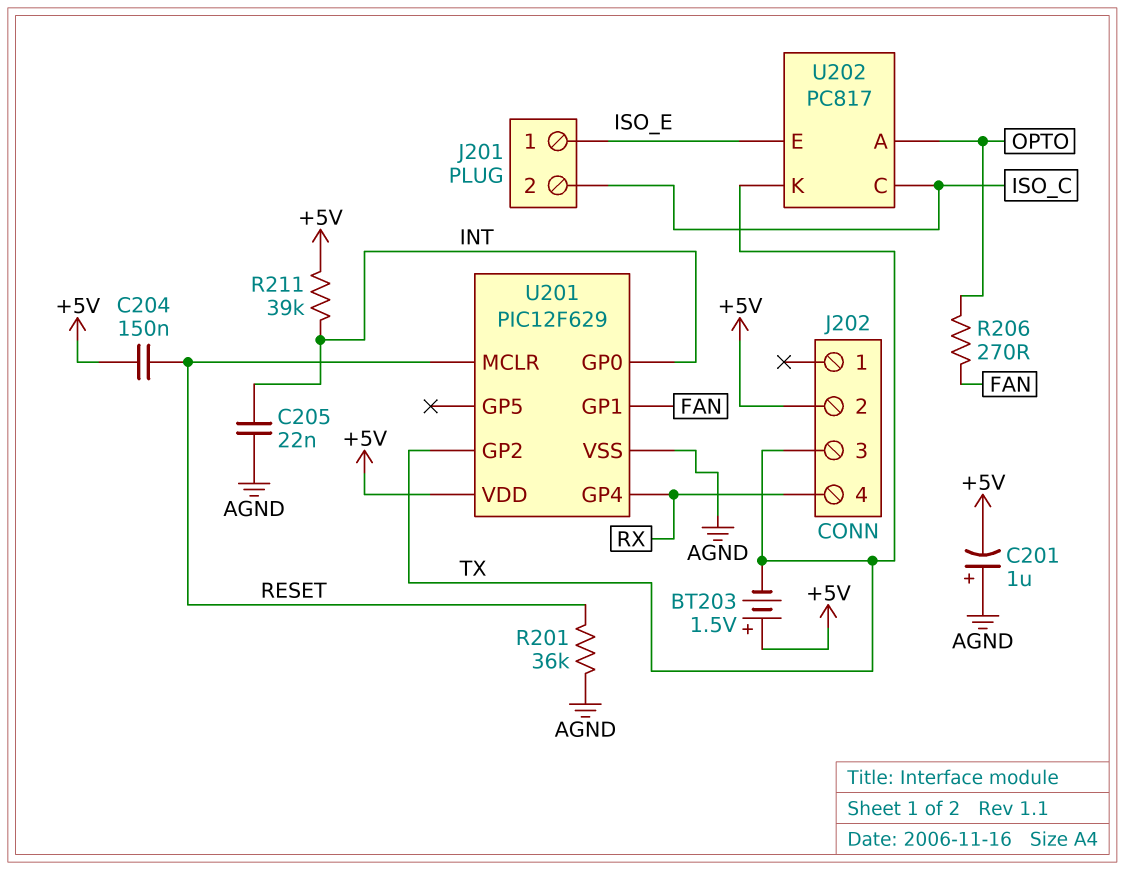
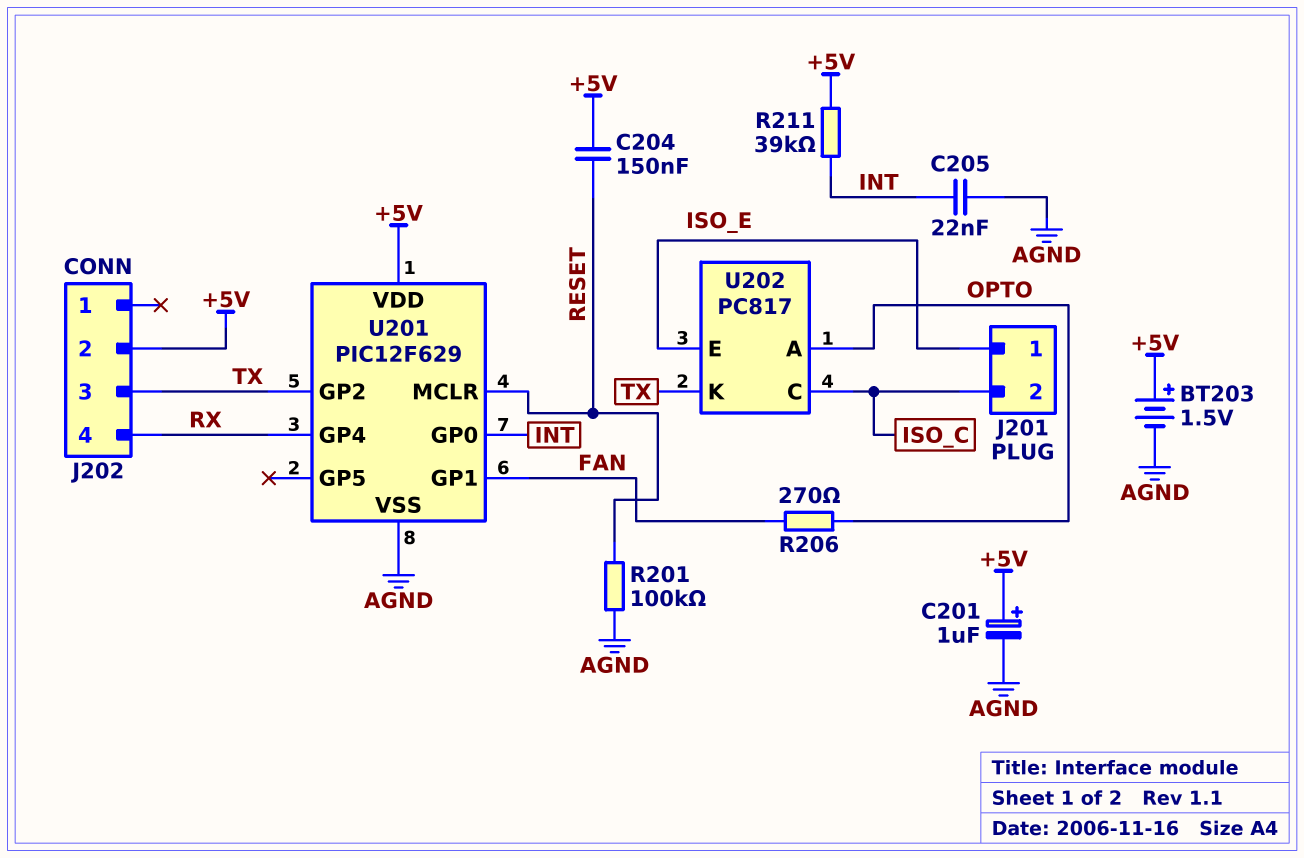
BT203: 1.5V (plus +5V, minus TX) -> 1.5V (plus +5V, minus AGND)
C201: 1uF (plus AGND, minus +5V) -> 1uF (plus +5V, minus AGND)
R201: 36k (AGND, RESET) -> 100k (AGND, RESET)

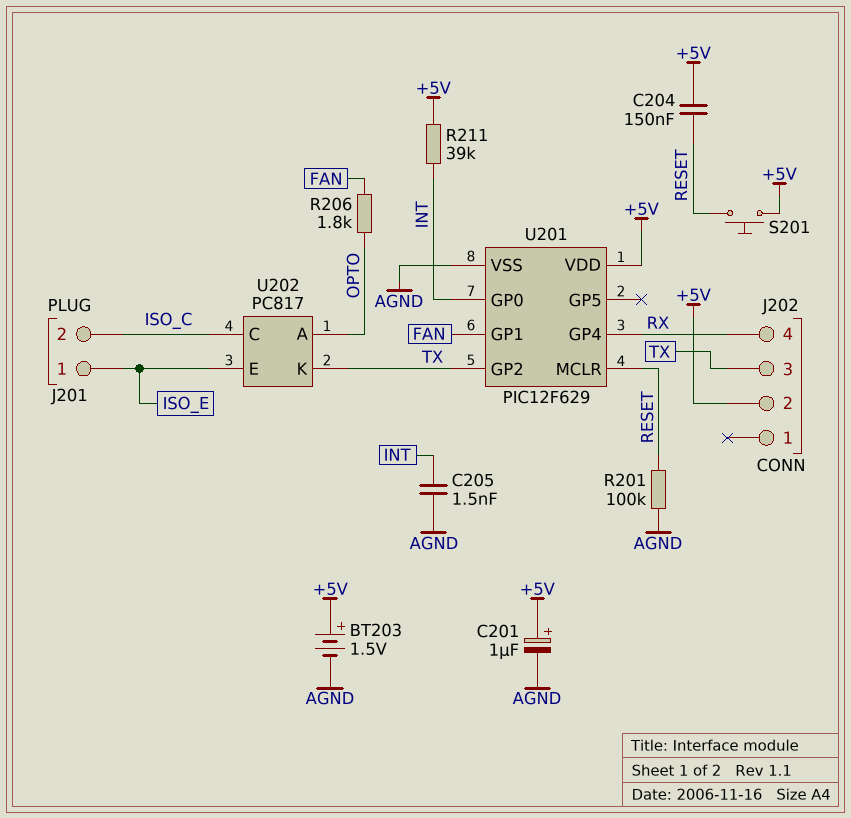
C205: 22nF (AGND, INT) -> 1.5nF (AGND, INT)
R206: 270 (FAN, OPTO) -> 1.8k (FAN, OPTO)
S201: none -> button (+5V, RESET)

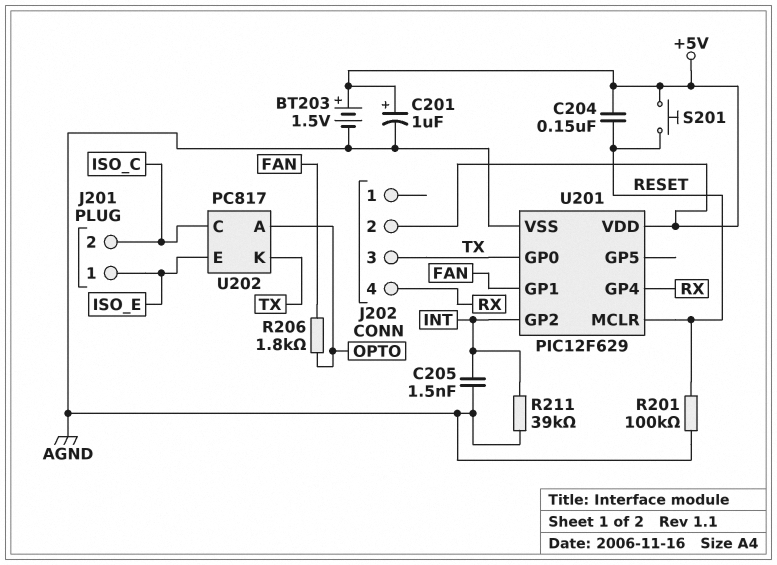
R211: 39k (+5V, INT) -> 39k (AGND, INT)
U201 pin GP0: INT -> TX
U201 pin GP2: TX -> INT

